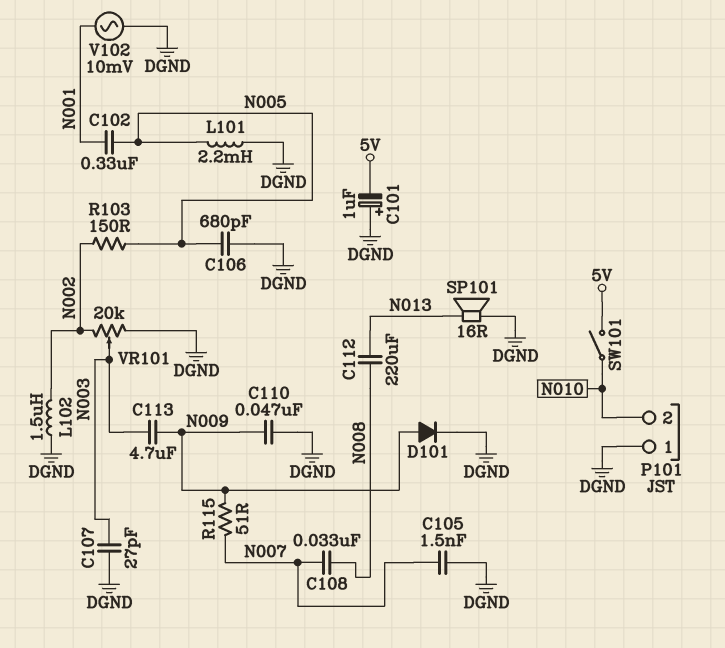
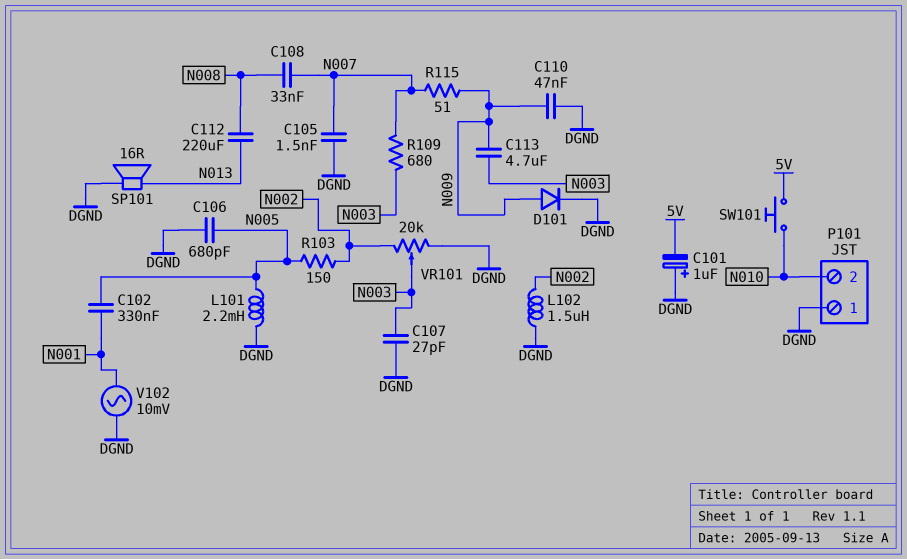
R109: none -> 680 (N003, N007)
SW101: switch (5V, N010) -> button (5V, N010)

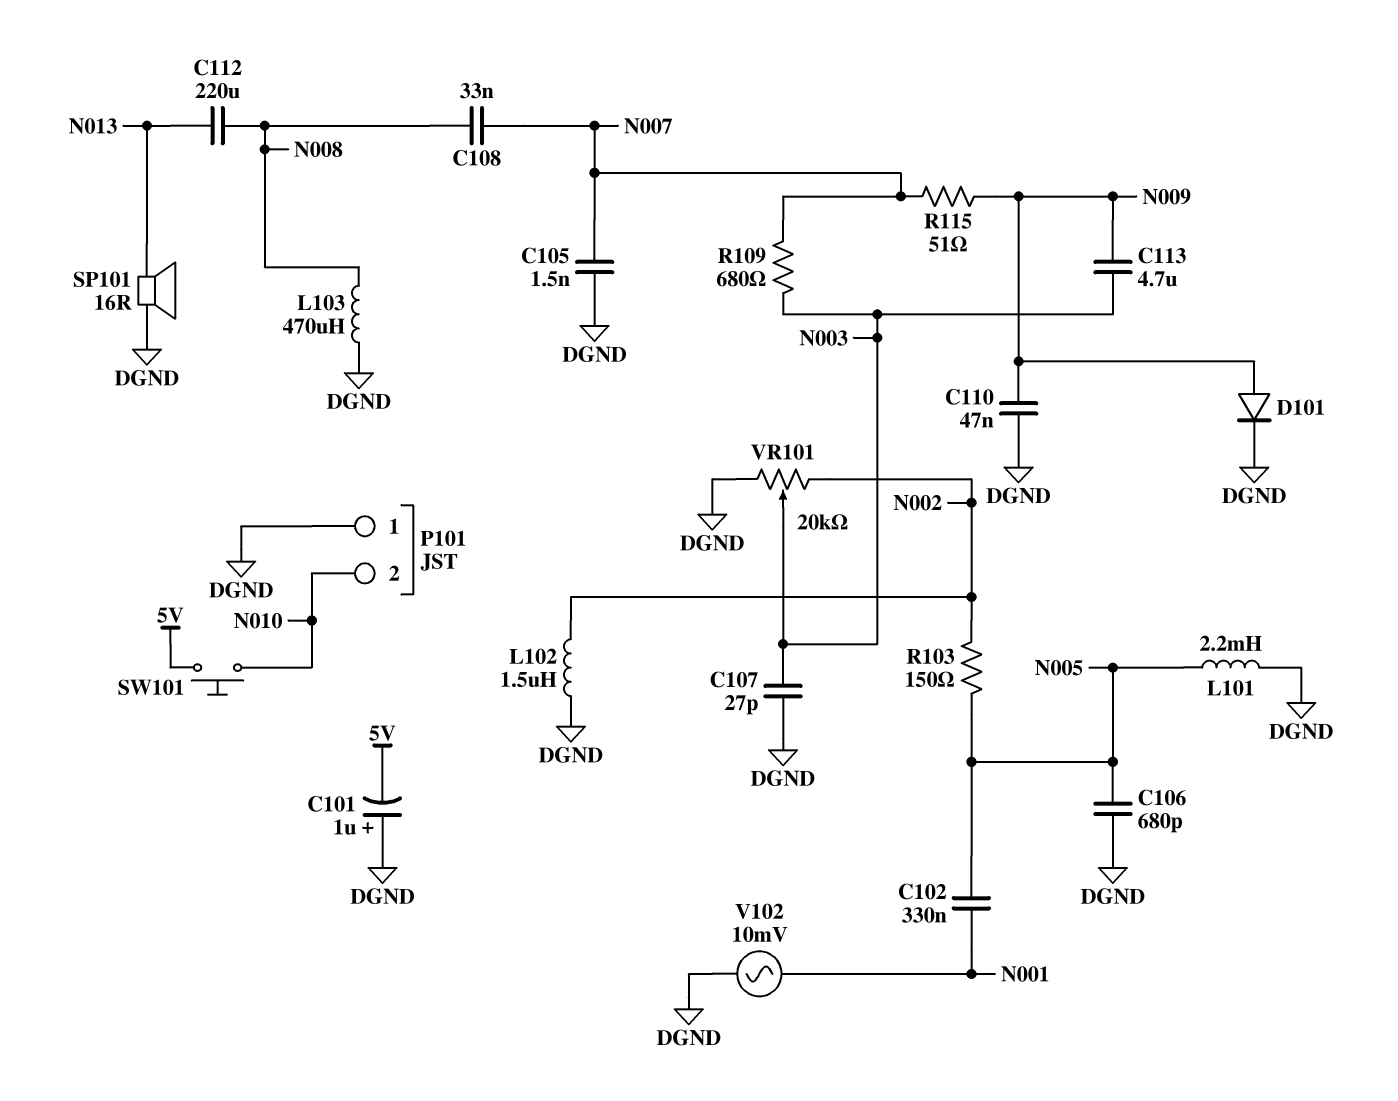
L103: none -> 470uH (DGND, N008)

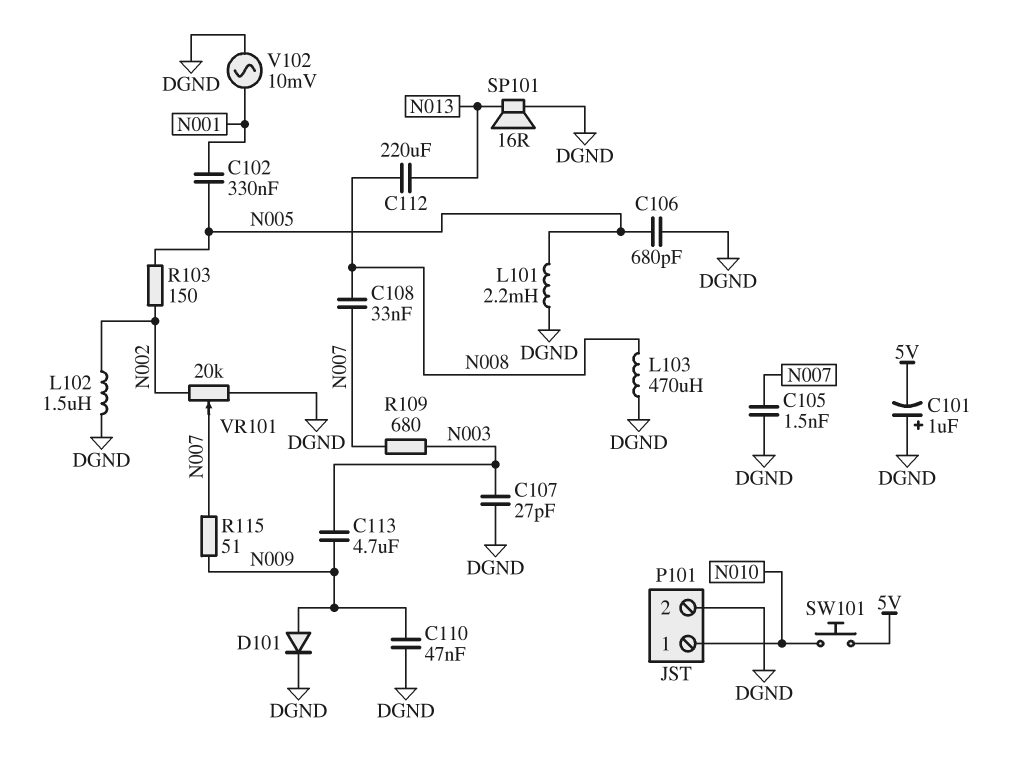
P101 pin 1: DGND -> N010
P101 pin 2: N010 -> DGND
VR101: 20k (DGND, N002, wiper N003) -> 20k (DGND, N002, wiper N007)

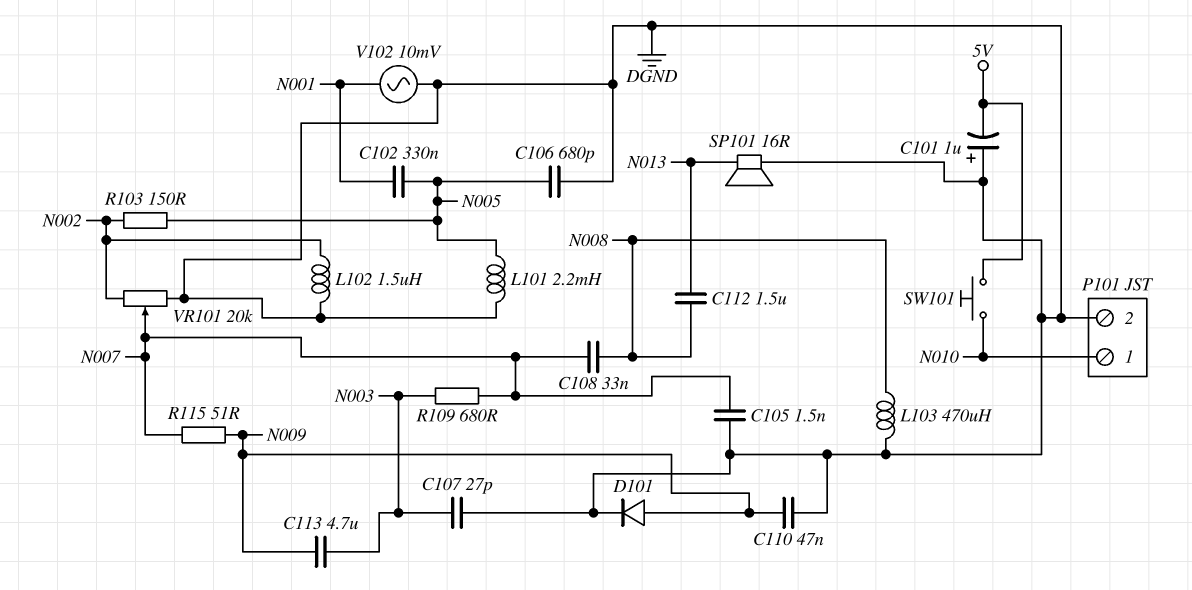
C112: 220uF (N008, N013) -> 1.5uF (N008, N013)

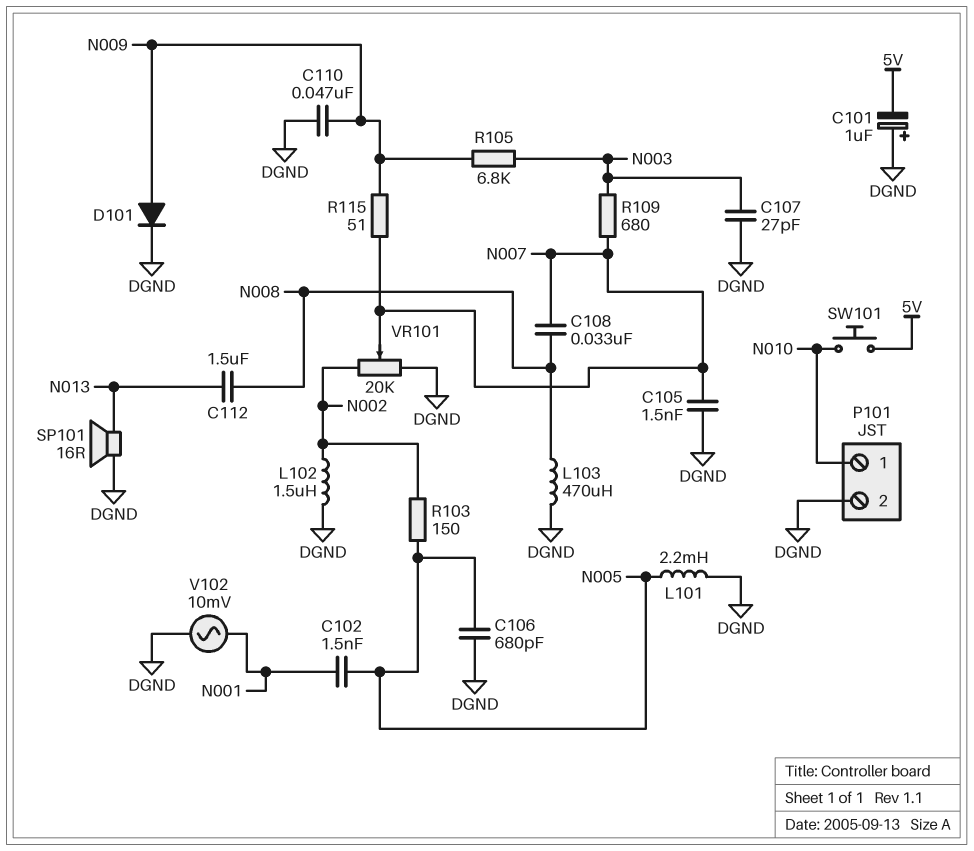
C102: 330nF (N001, N005) -> 1.5nF (N001, N005)
C113: 4.7uF (N003, N009) -> none
R105: none -> 6.8k (N003, N009)

